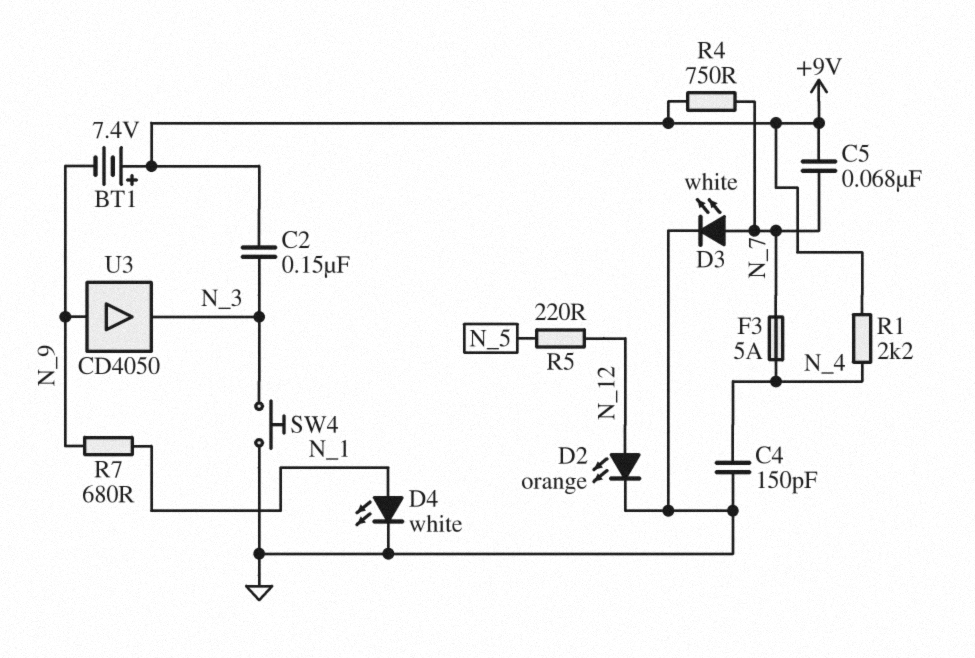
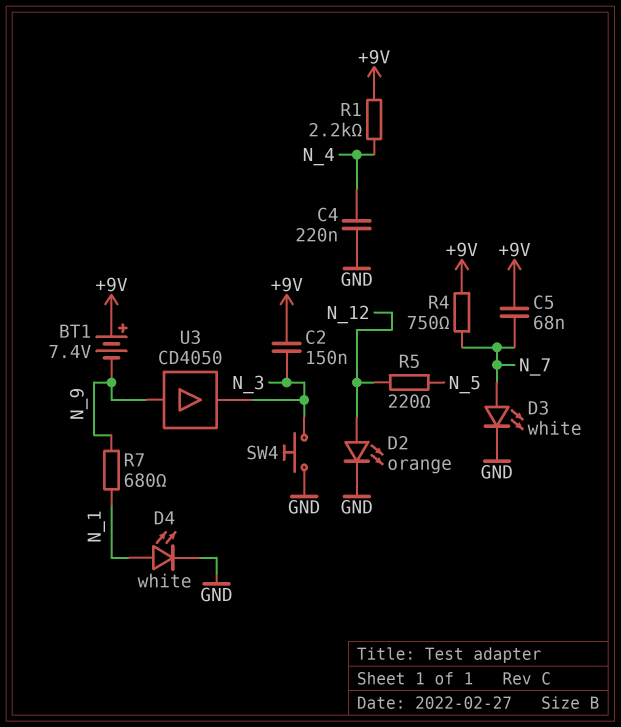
C4: 150pF (GND, N_4) -> 220nF (GND, N_4)
F3: 5A (N_4, N_7) -> none

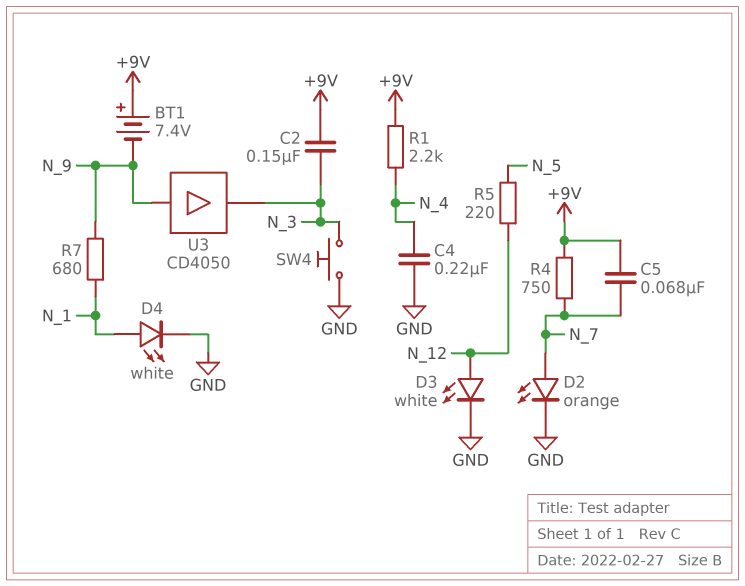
D2: LED orange (A N_12, K GND) -> LED orange (A N_7, K GND)
D3: LED white (A N_7, K GND) -> LED white (A N_12, K GND)

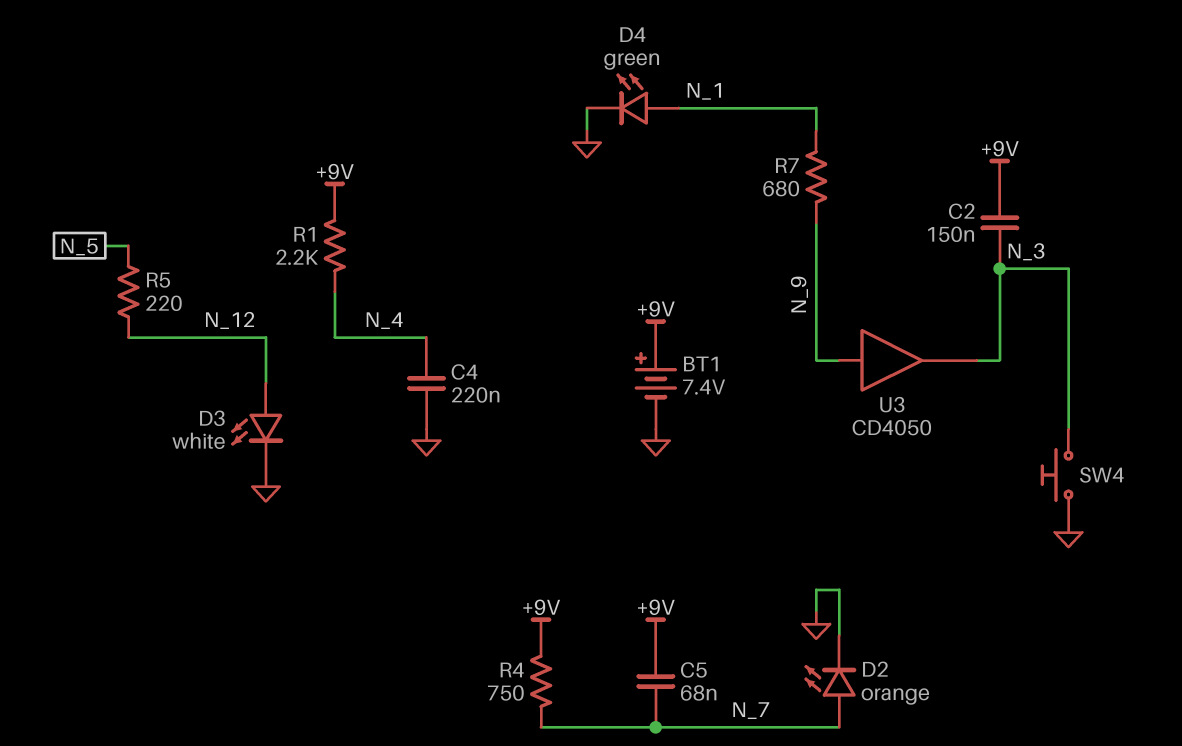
BT1: 7.4V (plus +9V, minus N_9) -> 7.4V (plus +9V, minus GND)
D4: LED white (A N_1, K GND) -> LED green (A N_1, K GND)

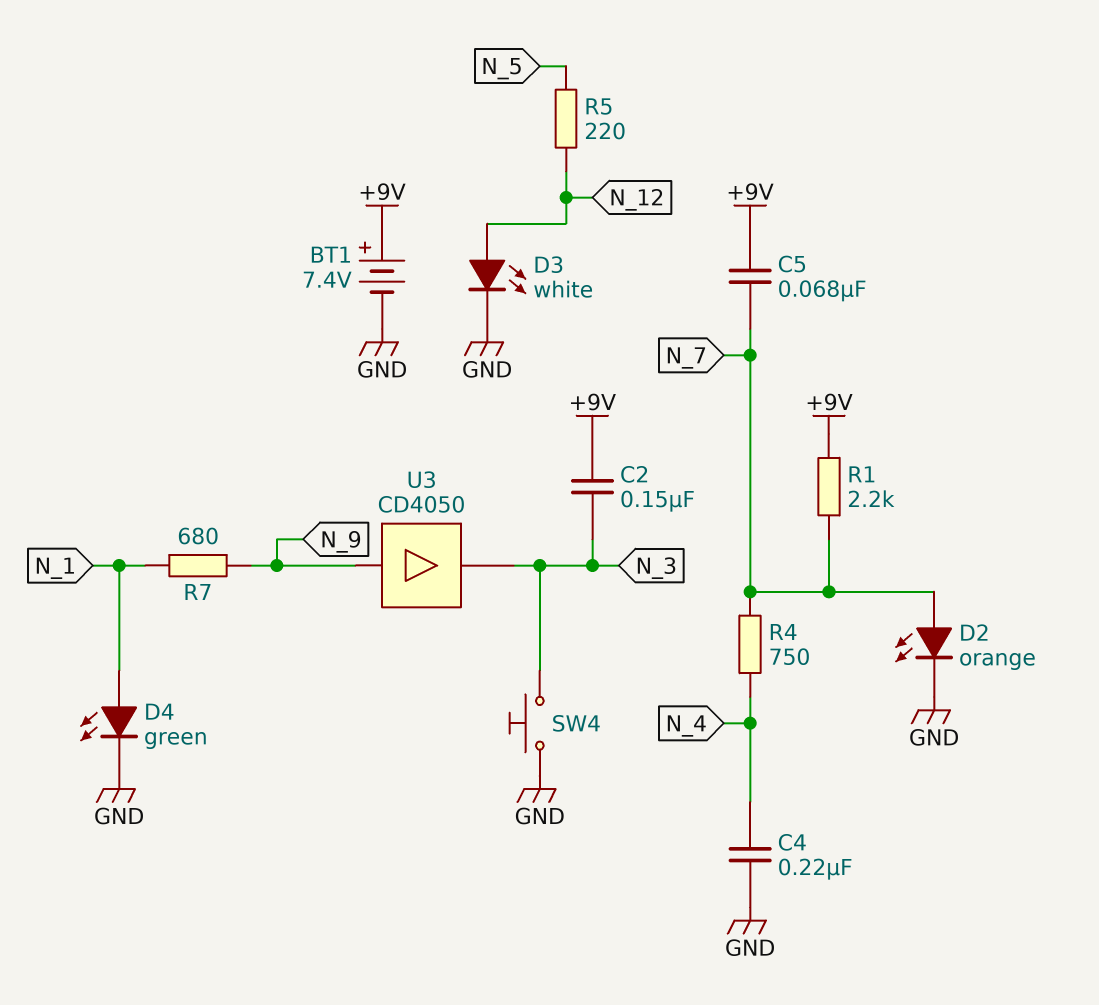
R1: 2.2k (+9V, N_4) -> 2.2k (+9V, N_7)
R4: 750 (+9V, N_7) -> 750 (N_4, N_7)

